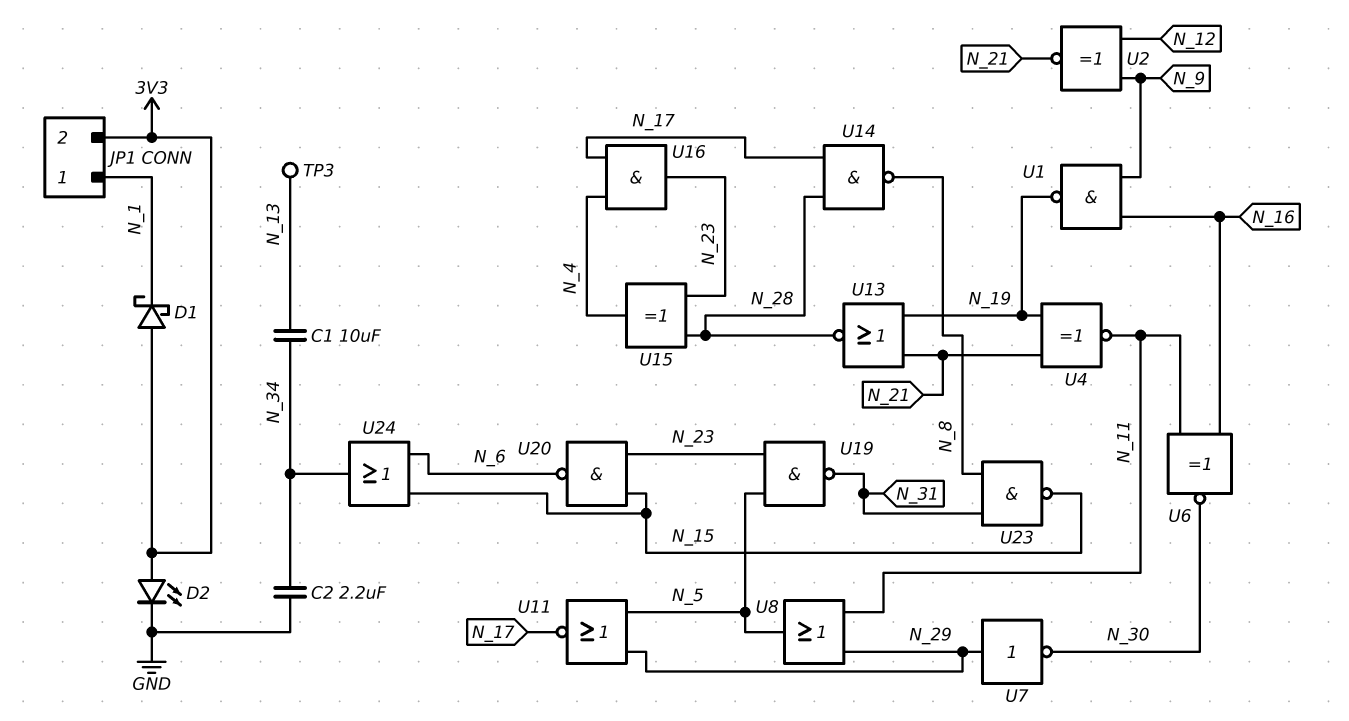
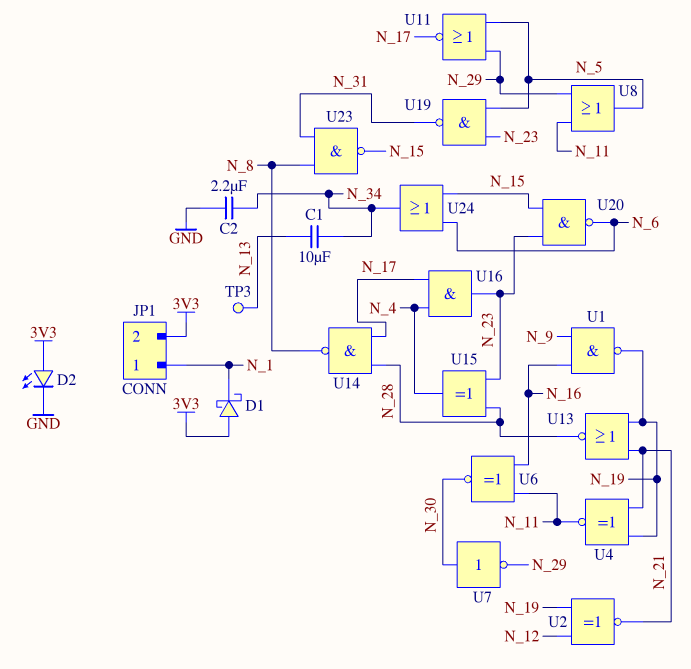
U2: XNOR (in N_9, in N_12, out N_21) -> XNOR (in N_12, in N_19, out N_21)
U7: NOT (in N_29, out N_30) -> NOT (in N_30, out N_29)

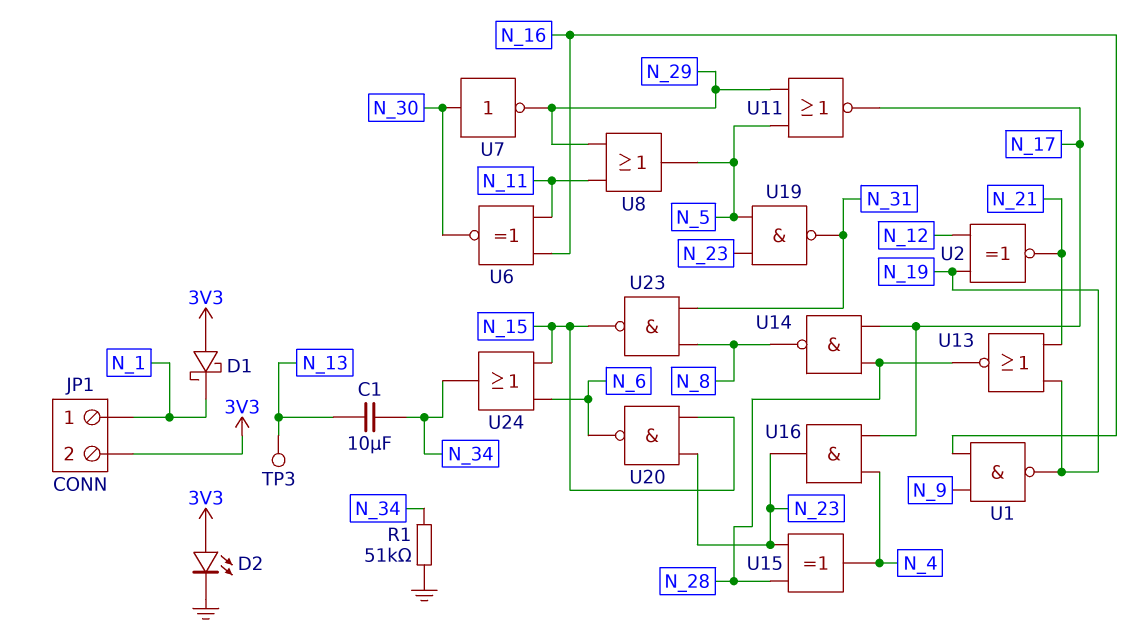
C2: 2.2uF (GND, N_34) -> none
R1: none -> 51k (GND, N_34)
U4: XNOR (in N_19, in N_21, out N_11) -> none

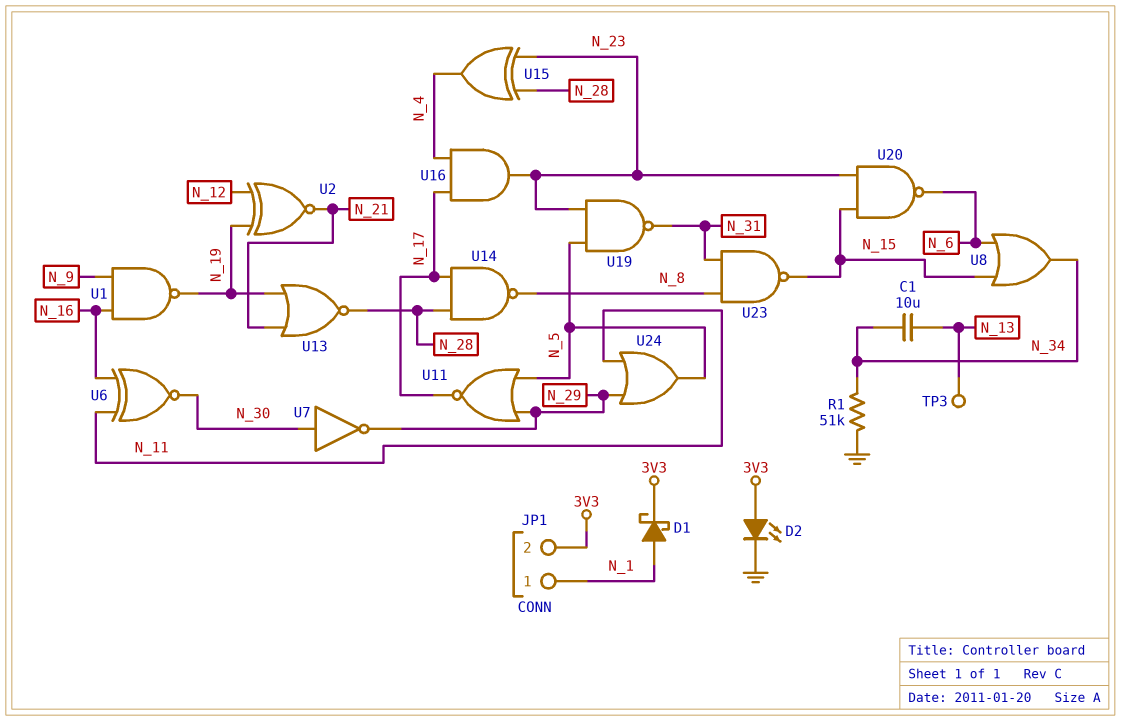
D1: schottky (A 3V3, K N_1) -> schottky (A N_1, K 3V3)
U8: OR (in N_11, in N_29, out N_5) -> OR (in N_6, in N_15, out N_34)
U24: OR (in N_6, in N_15, out N_34) -> OR (in N_11, in N_29, out N_5)

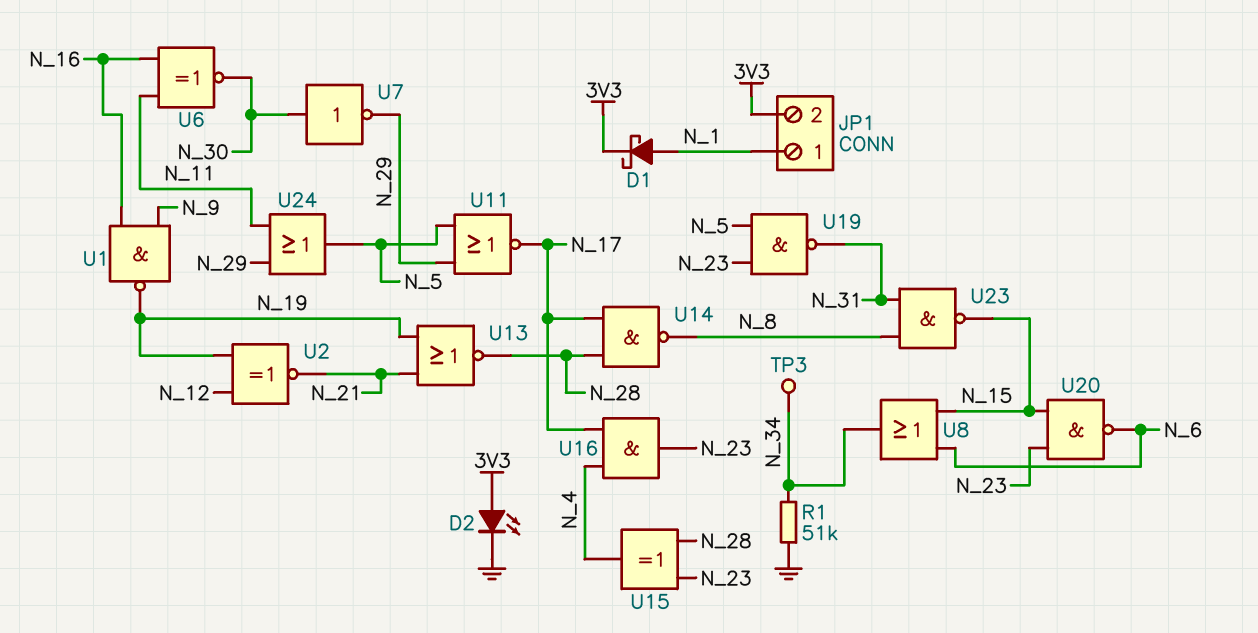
C1: 10uF (N_13, N_34) -> none
TP3: test point (N_13) -> test point (N_34)

